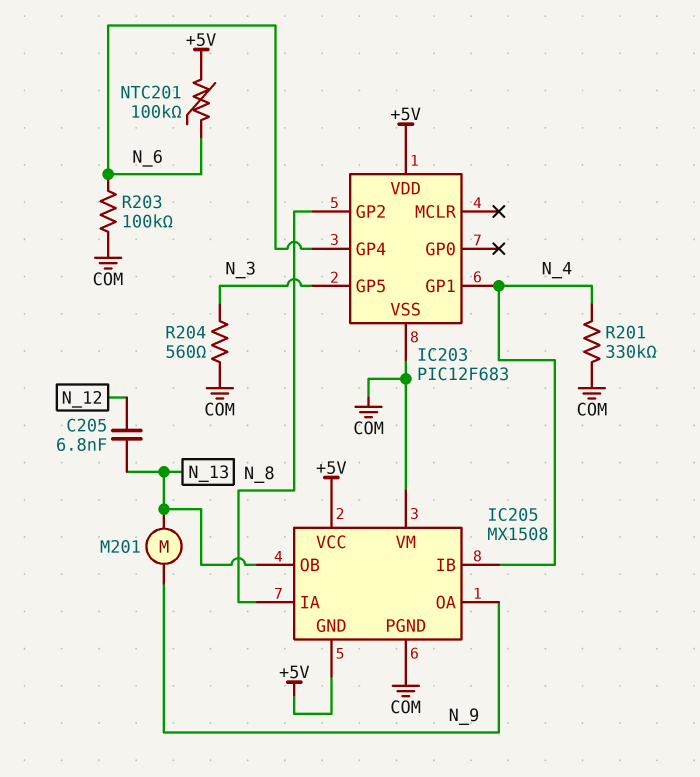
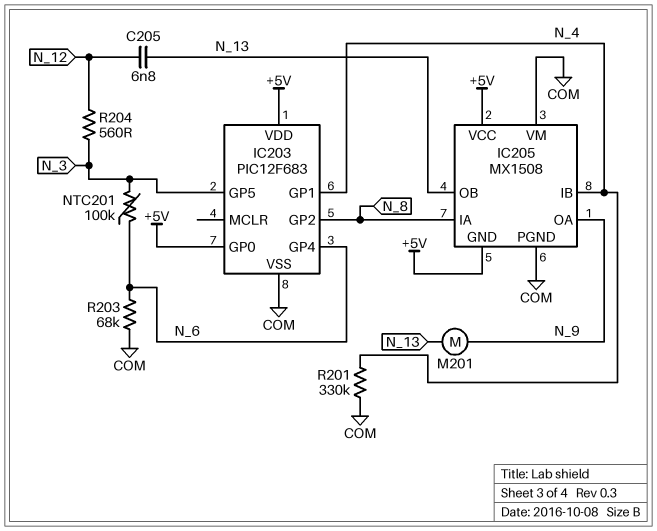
IC203 pin GP0: none -> +5V
NTC201: 100k (+5V, N_6) -> 100k (N_3, N_6)
R203: 100k (COM, N_6) -> 68k (COM, N_6)
R204: 560 (COM, N_3) -> 560 (N_3, N_12)

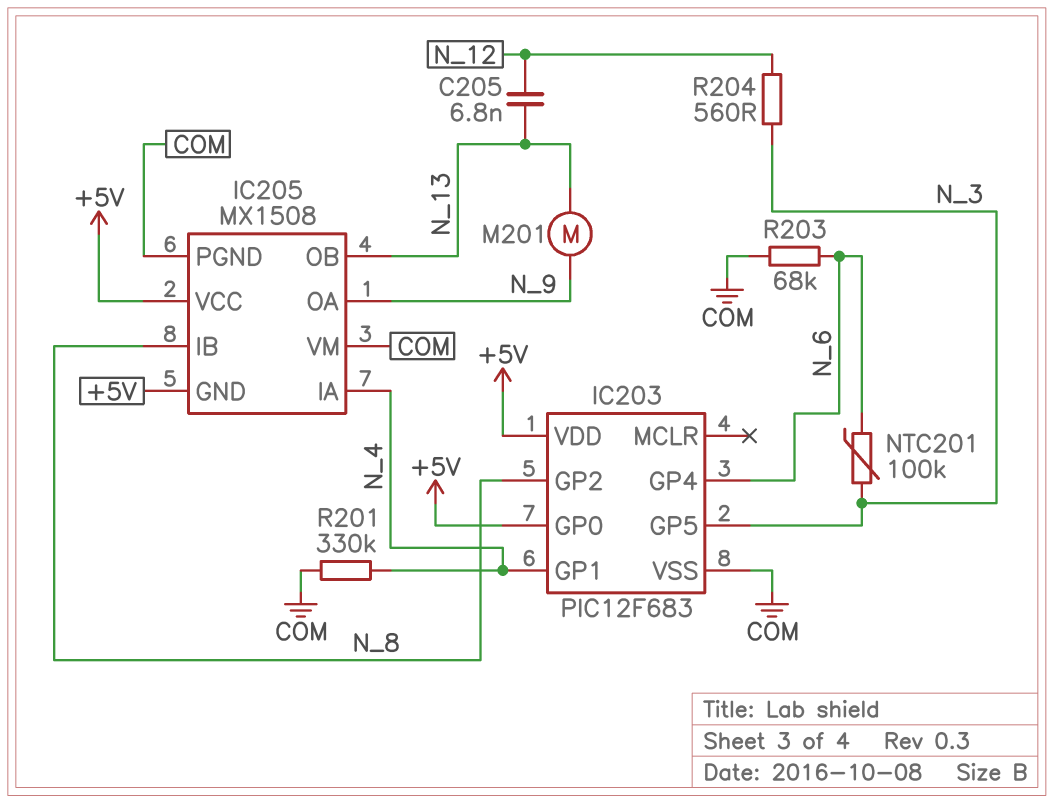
IC205 pin IA: N_8 -> N_4
IC205 pin IB: N_4 -> N_8

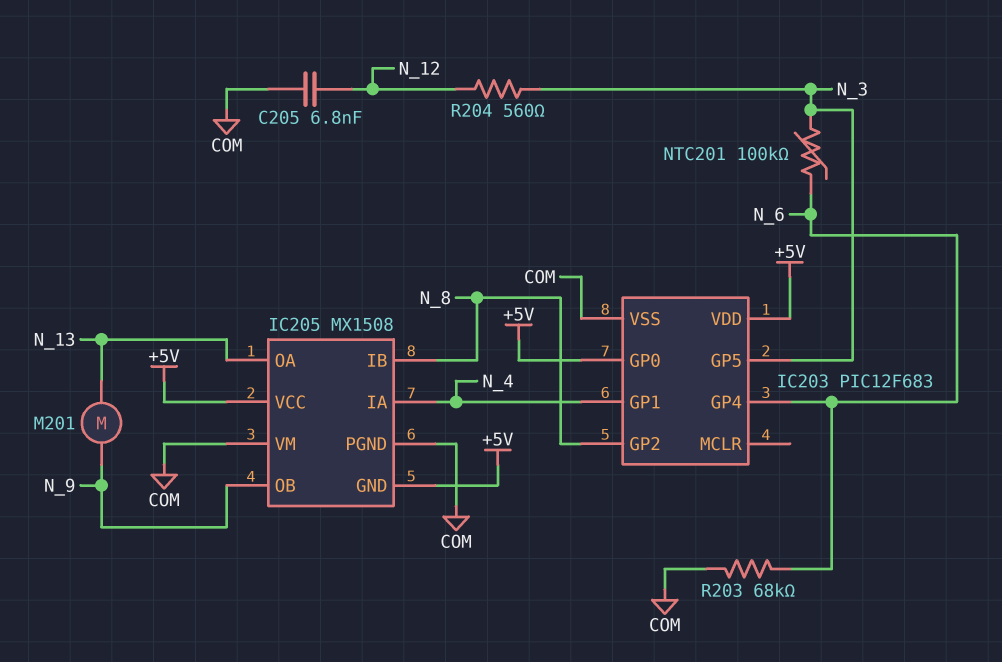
C205: 6.8nF (N_12, N_13) -> 6.8nF (COM, N_12)
IC205 pin OA: N_9 -> N_13
IC205 pin OB: N_13 -> N_9
R201: 330k (COM, N_4) -> none

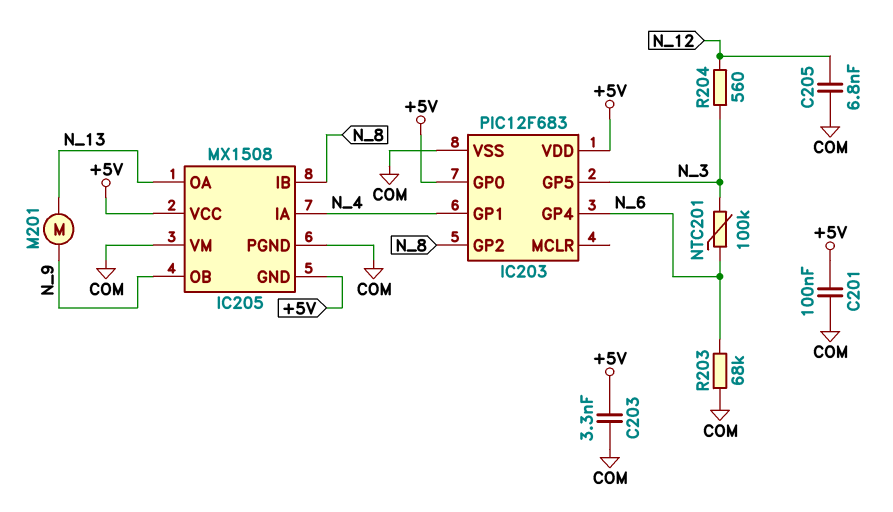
C201: none -> 100nF (+5V, COM)
C203: none -> 3.3nF (+5V, COM)

